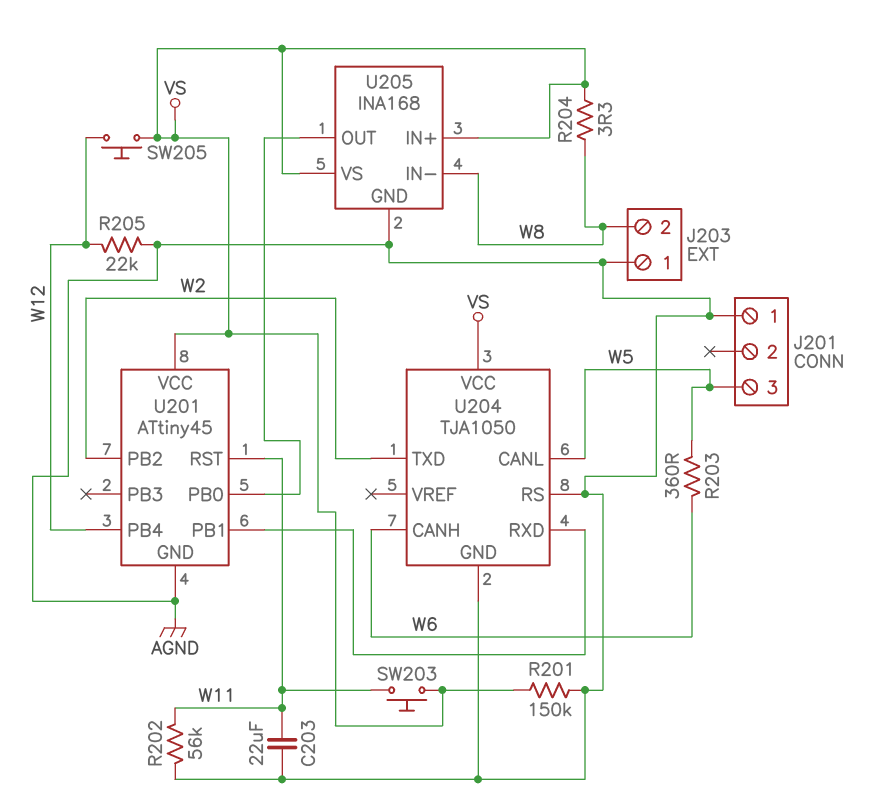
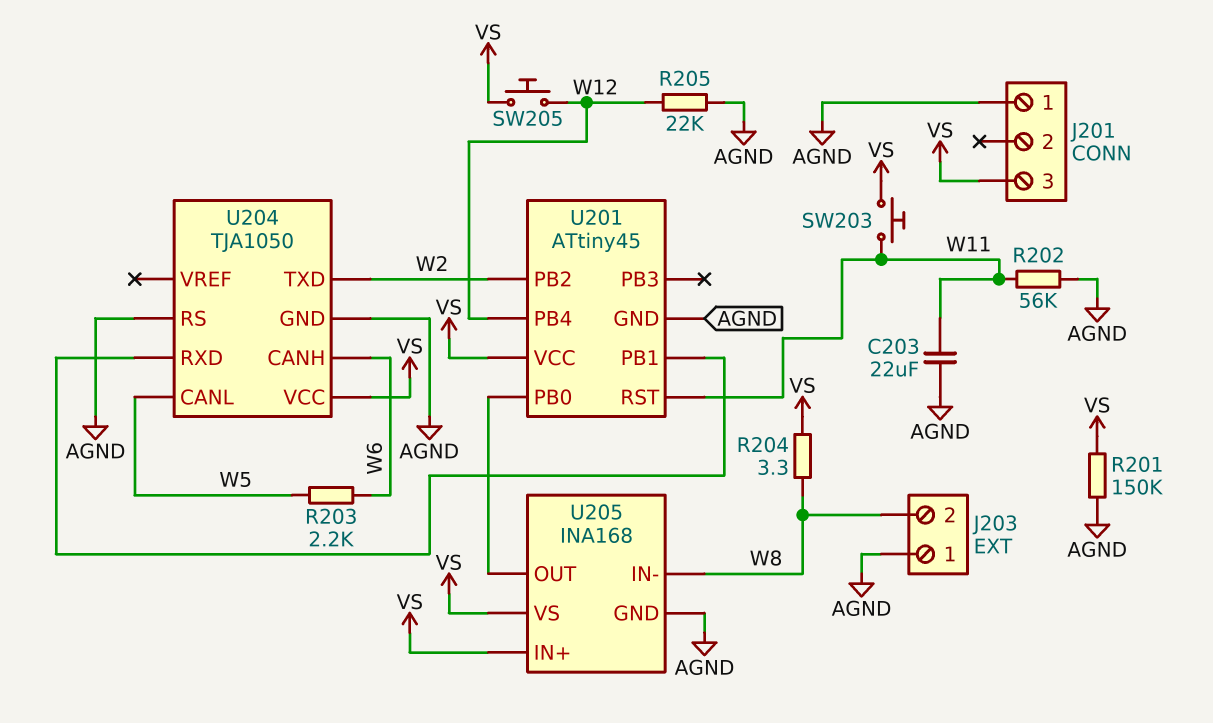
J201 pin 3: W5 -> VS
R203: 360 (W5, W6) -> 2.2k (W5, W6)

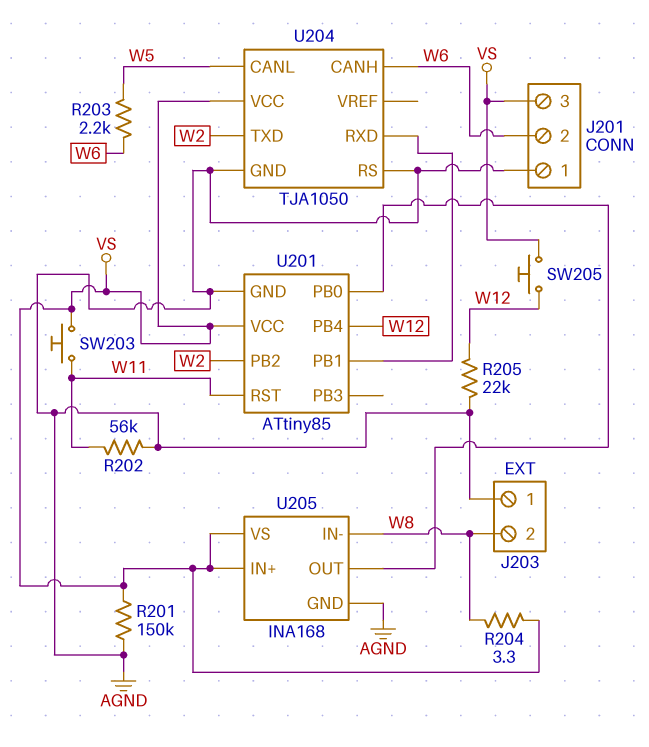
C203: 22uF (AGND, W11) -> none
J201 pin 2: none -> W6
U201: ATtiny45 -> ATtiny85

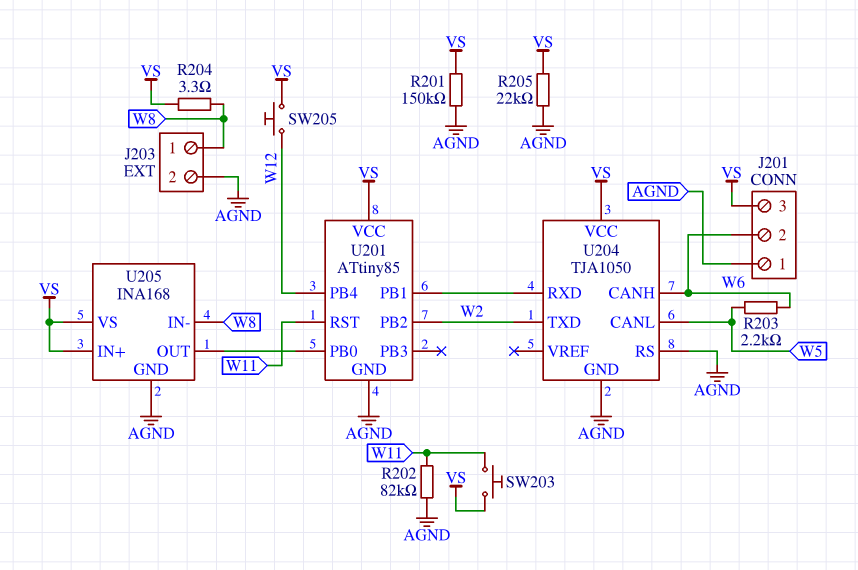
J203 pin 1: AGND -> W8
J203 pin 2: W8 -> AGND
R202: 56k (AGND, W11) -> 82k (AGND, W11)
R205: 22k (AGND, W12) -> 22k (AGND, VS)

